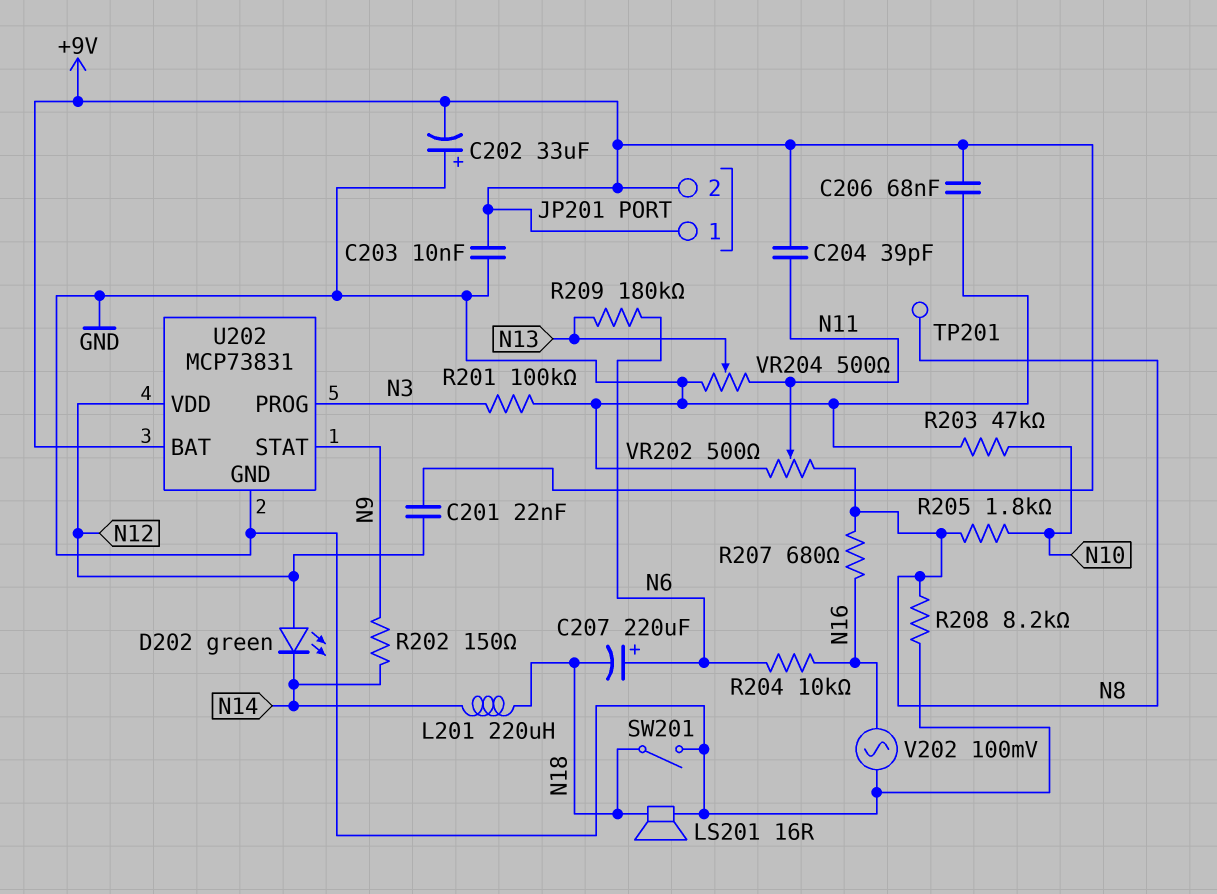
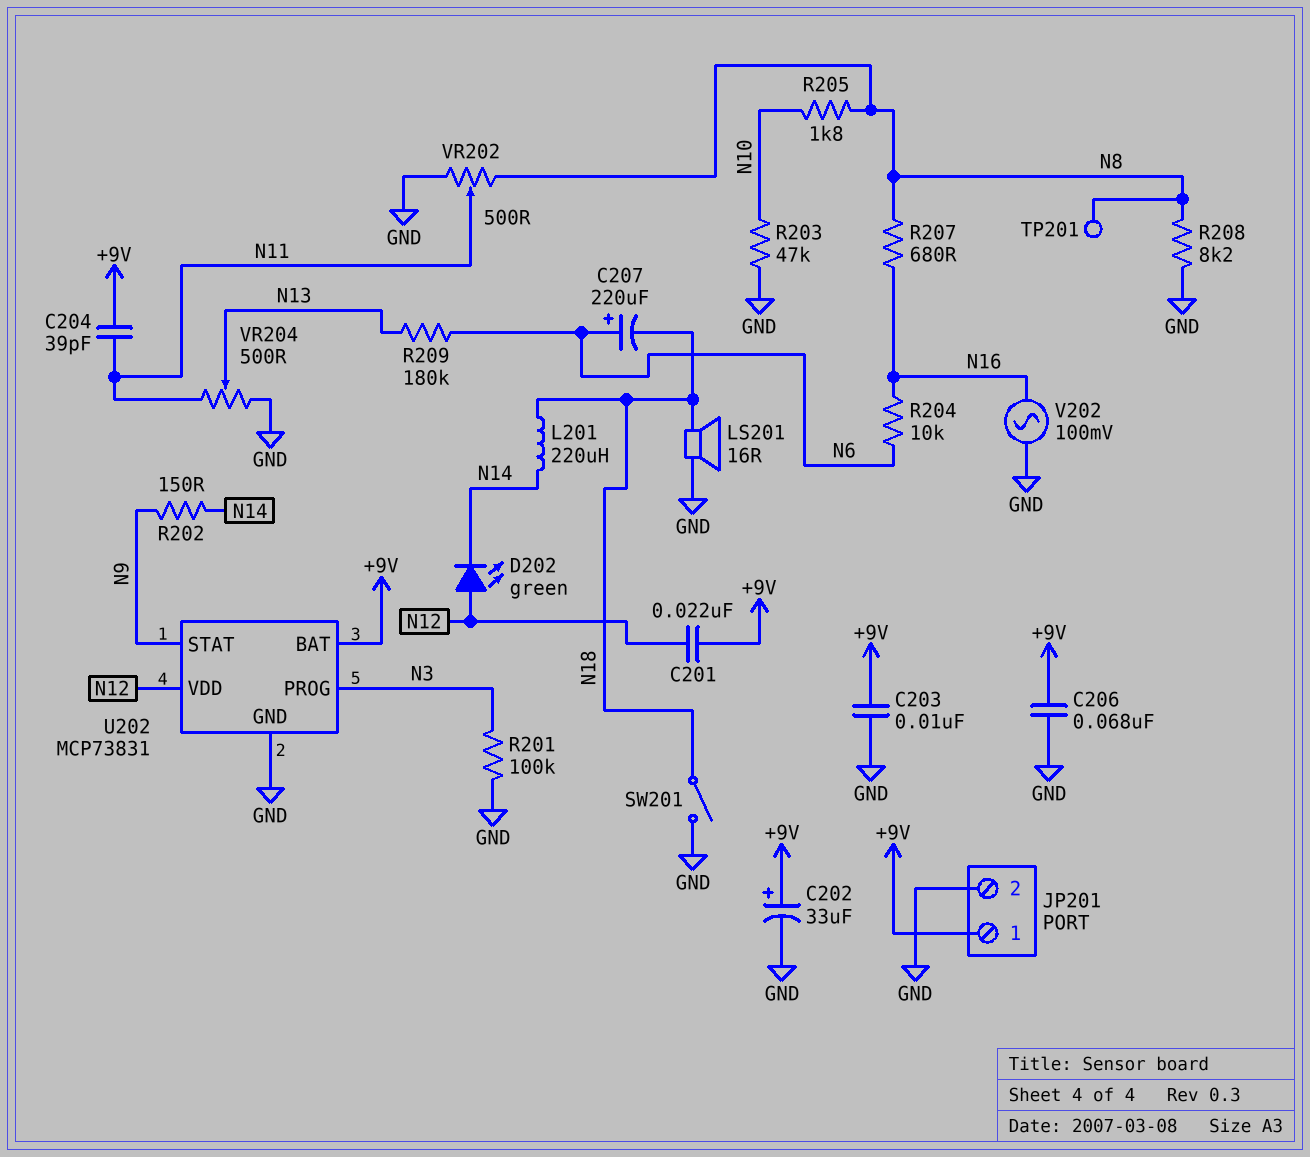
C202: 33uF (plus GND, minus +9V) -> 33uF (plus +9V, minus GND)
JP201 pin 2: +9V -> GND

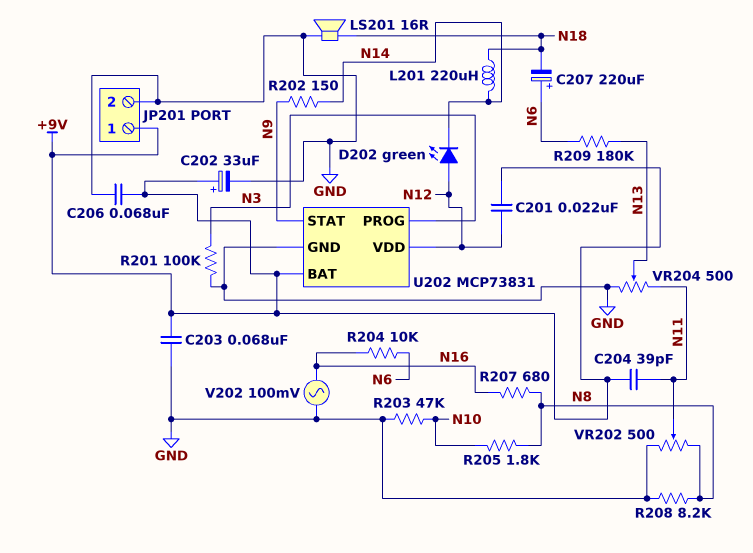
C203: 10nF (+9V, GND) -> 68nF (+9V, GND)
SW201: switch (GND, N18) -> none
TP201: test point (N8) -> none

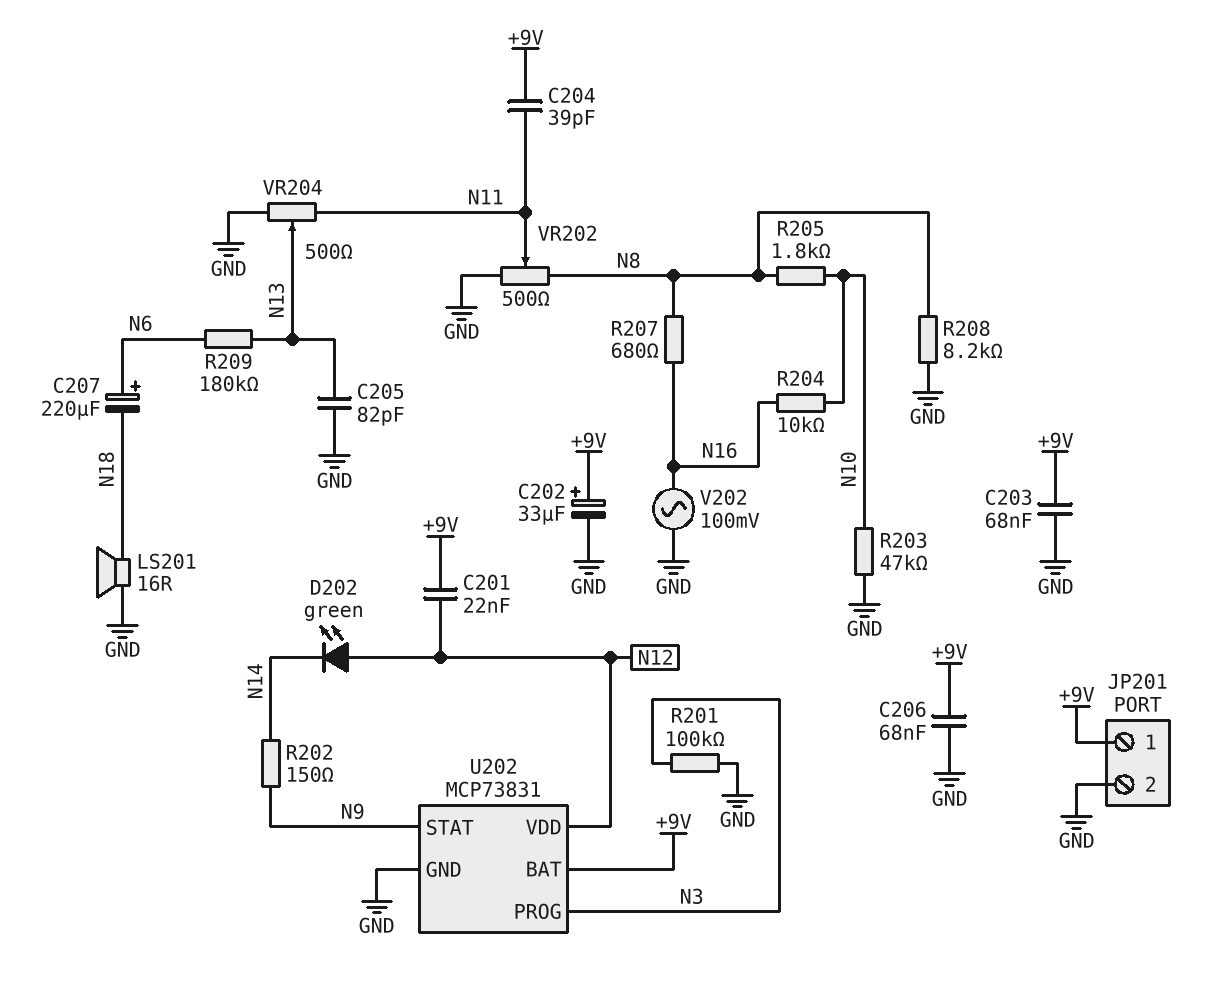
C205: none -> 82pF (GND, N13)
L201: 220uH (N14, N18) -> none
R204: 10k (N6, N16) -> 10k (N10, N16)

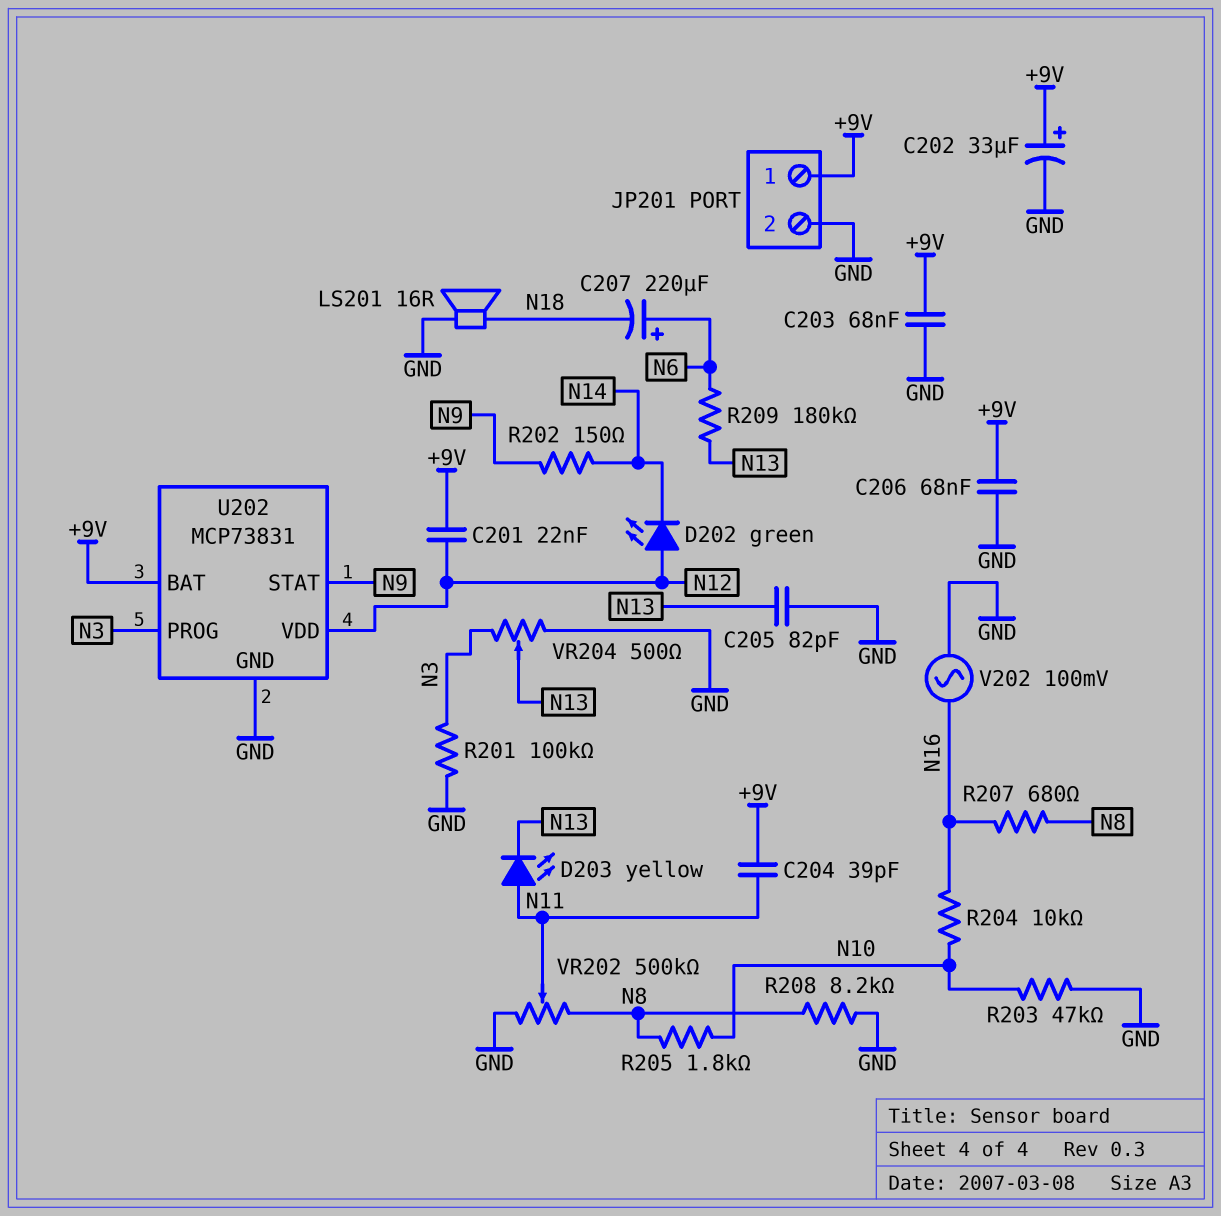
D203: none -> LED yellow (A N11, K N13)
VR202: 500 (GND, N8, wiper N11) -> 500k (GND, N8, wiper N11)
VR204: 500 (GND, N11, wiper N13) -> 500 (GND, N3, wiper N13)

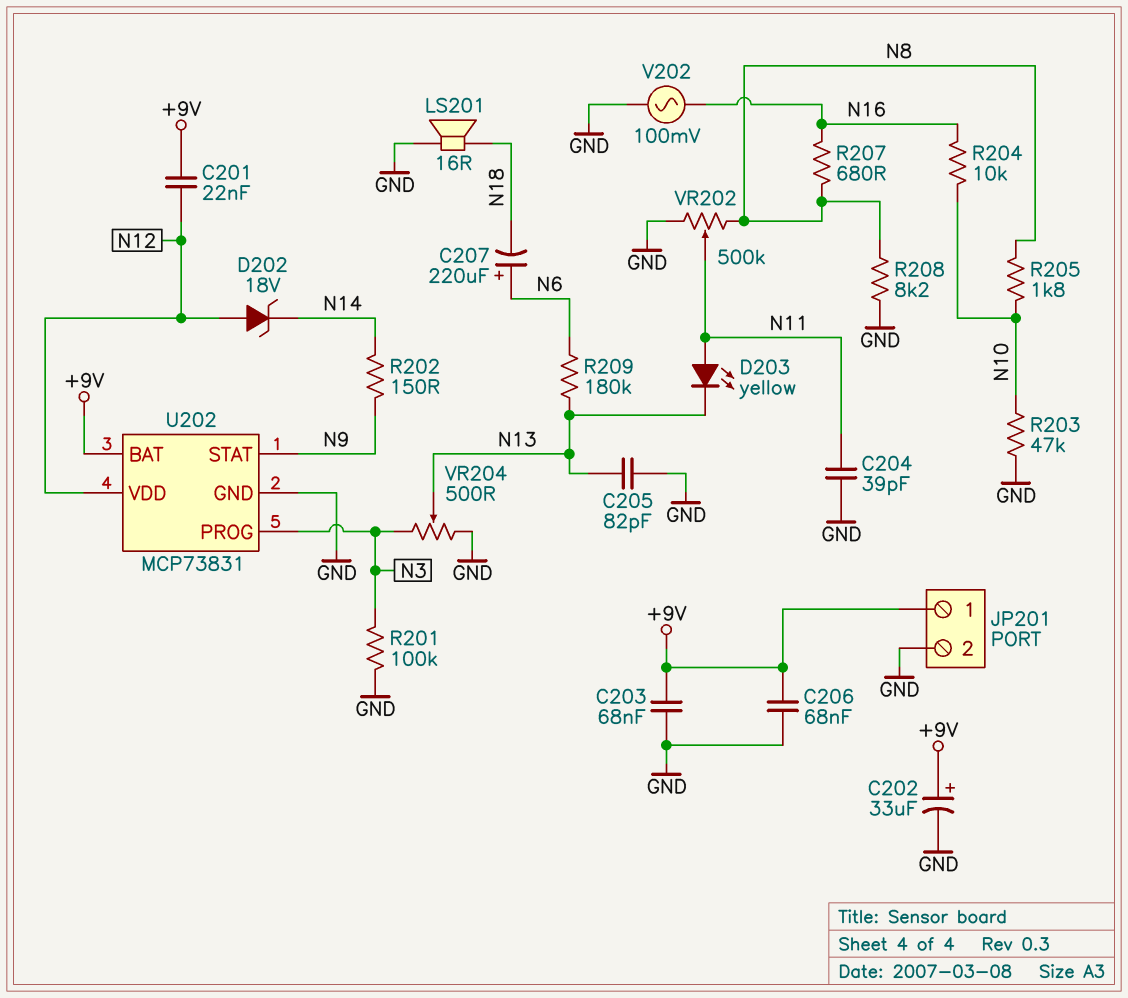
C204: 39pF (+9V, N11) -> 39pF (GND, N11)
D202: LED green (A N12, K N14) -> zener 18V (A N12, K N14)

